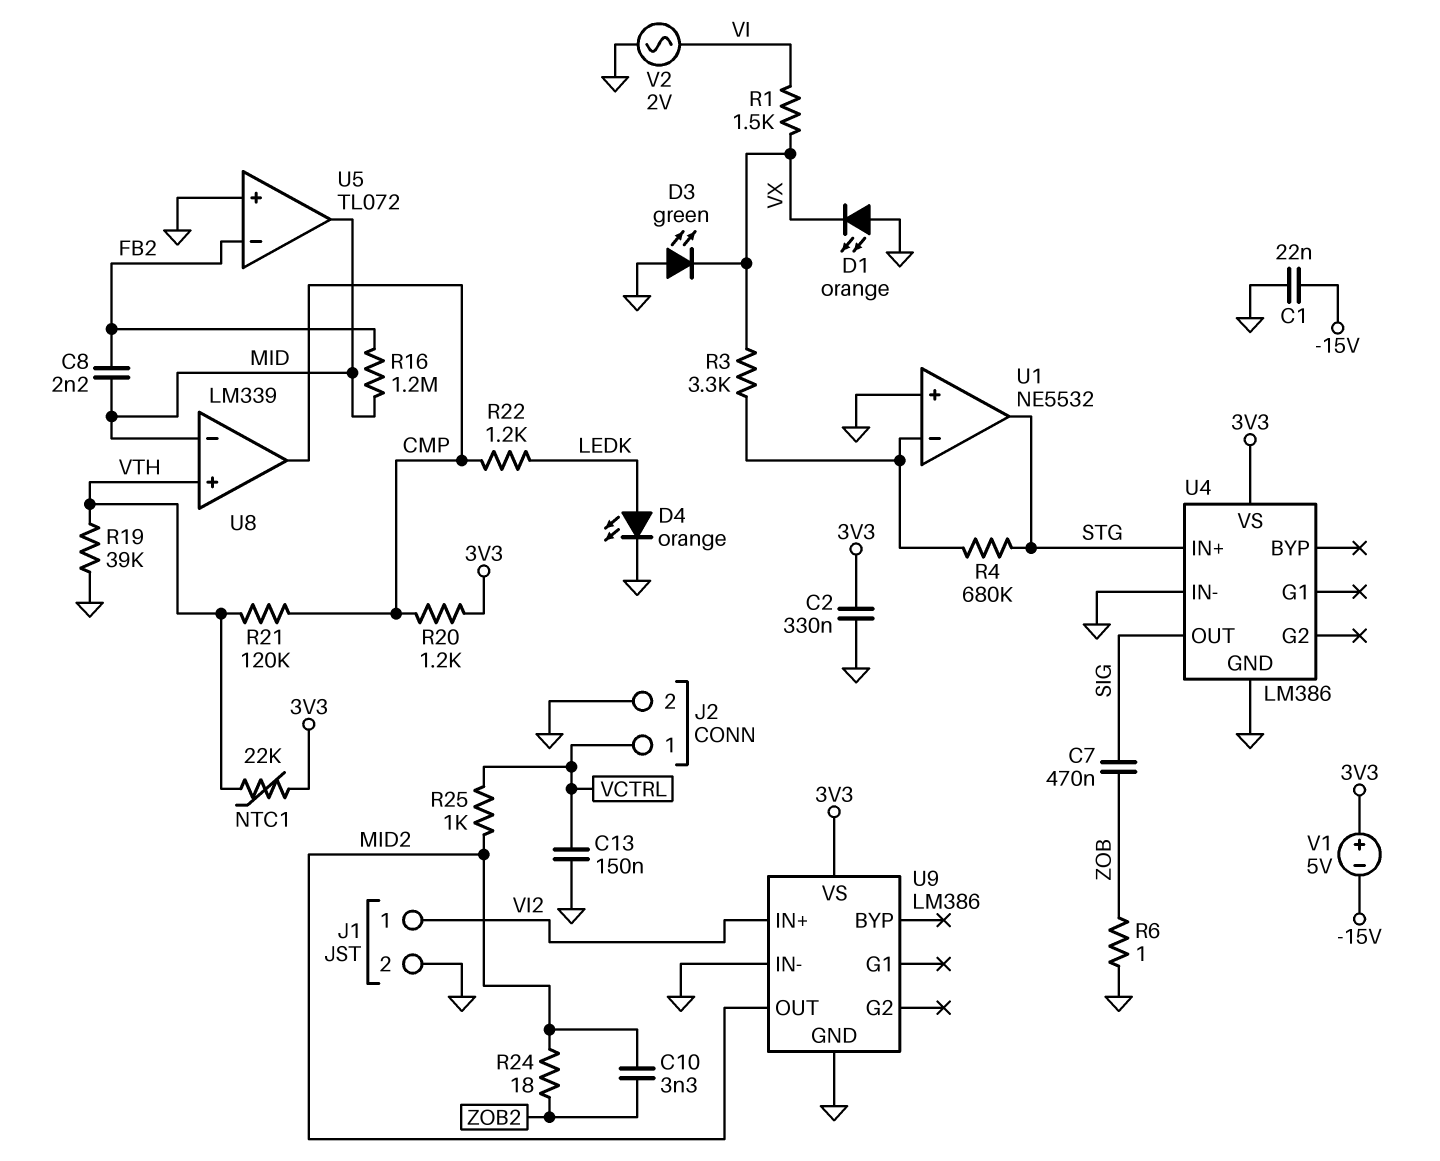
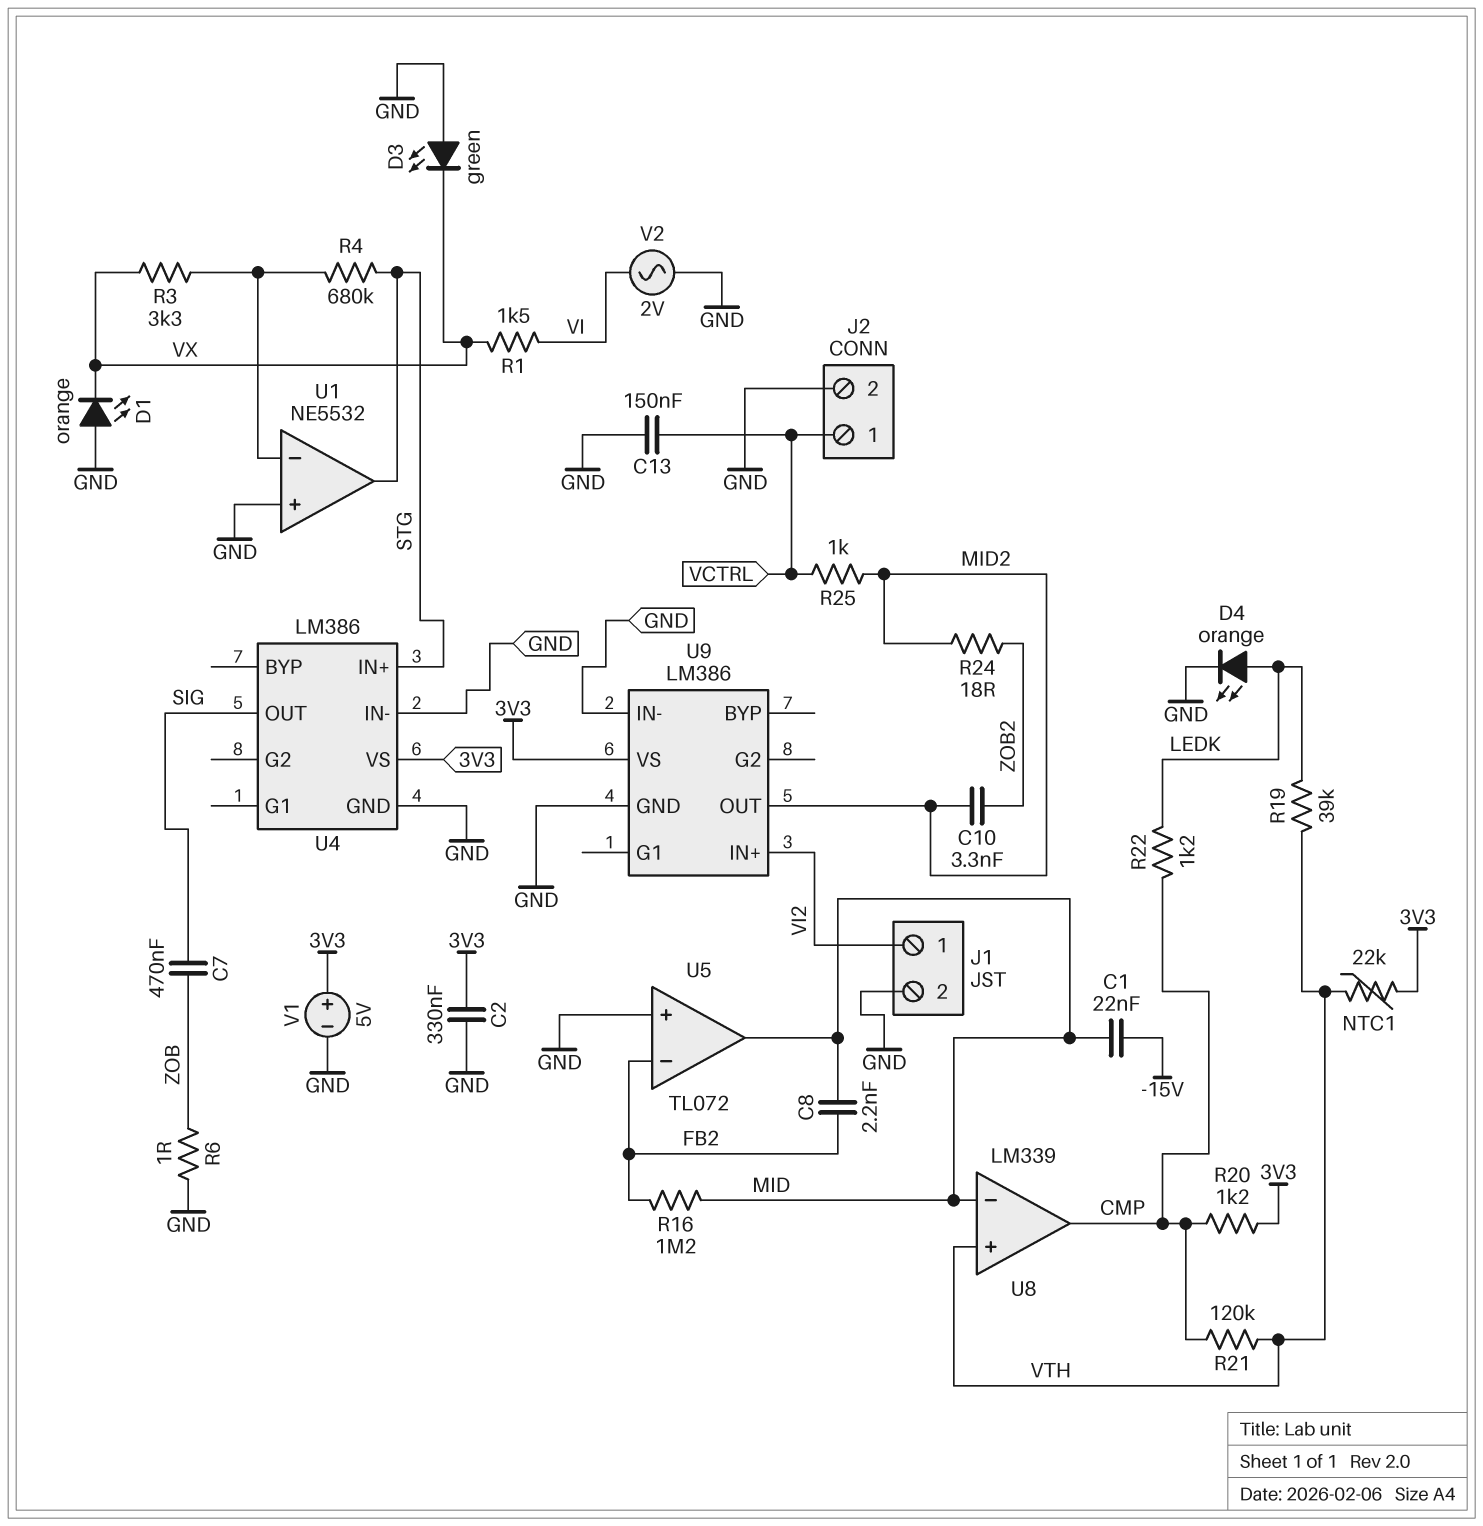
C1: 22nF (-15V, GND) -> 22nF (-15V, MID)
R19: 39k (GND, VTH) -> 39k (LEDK, VTH)
V1: 5V (plus 3V3, minus -15V) -> 5V (plus 3V3, minus GND)

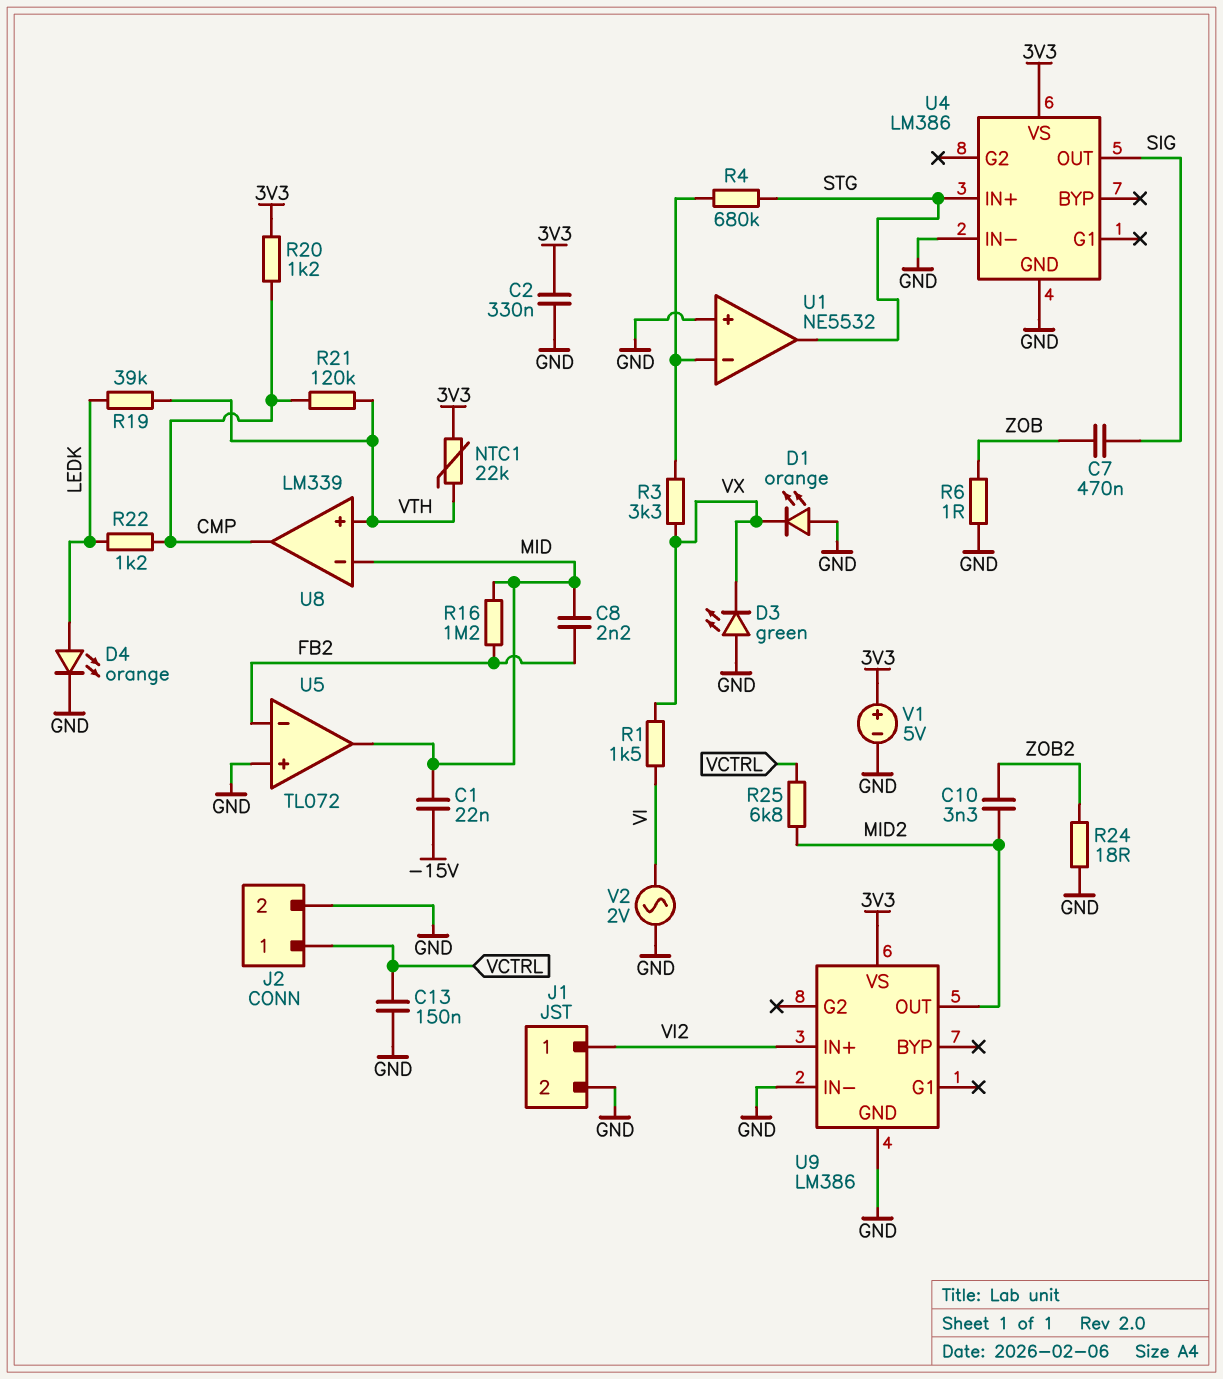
R24: 18 (MID2, ZOB2) -> 18 (GND, ZOB2)
R25: 1k (MID2, VCTRL) -> 6.8k (MID2, VCTRL)

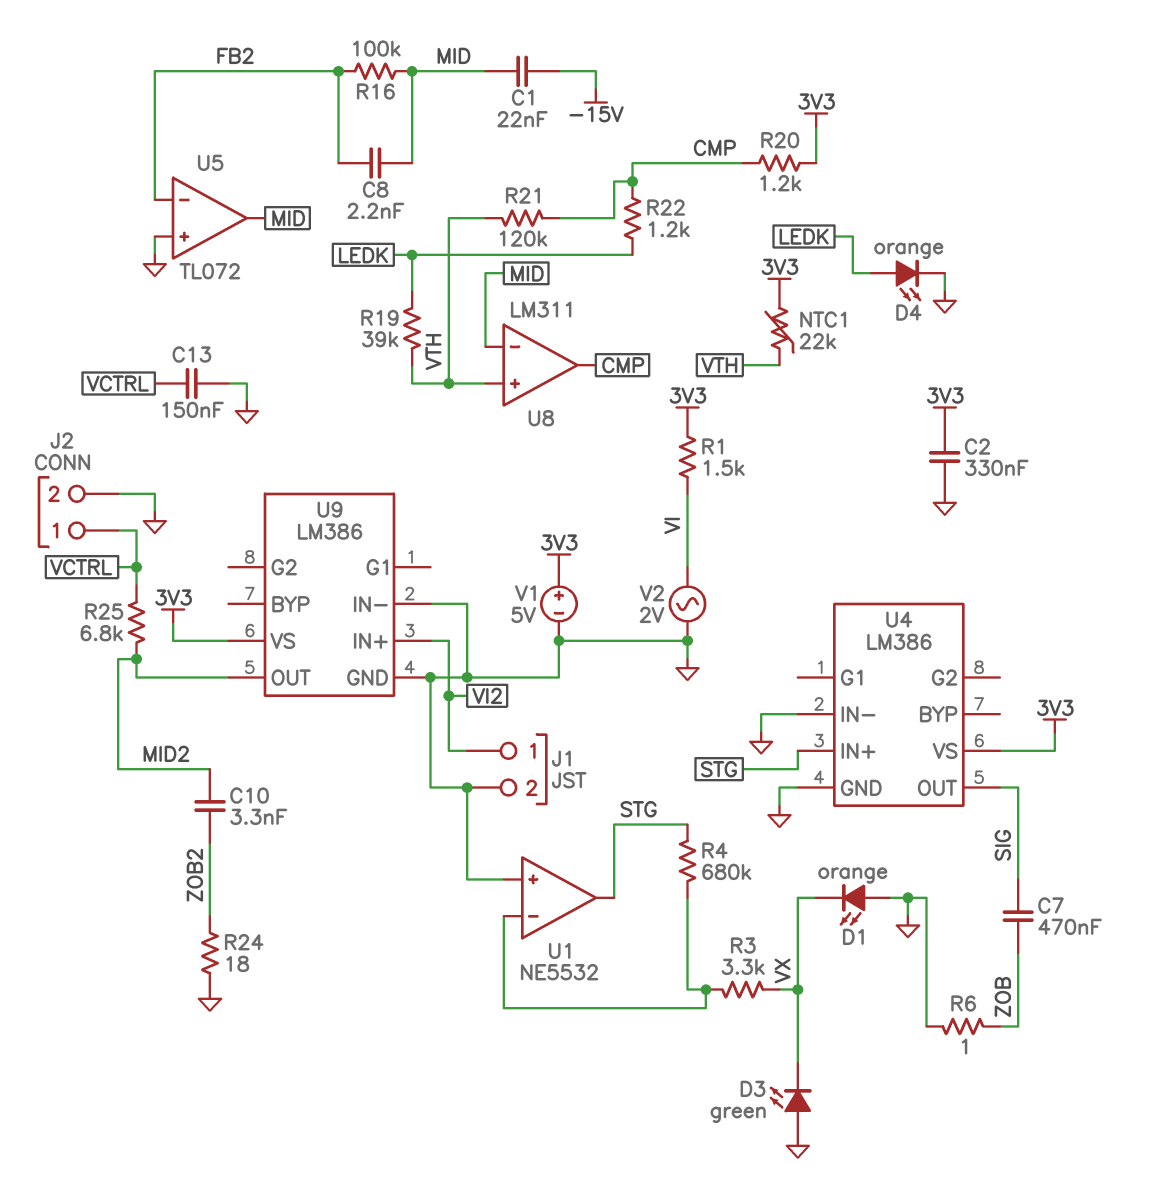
R1: 1.5k (VI, VX) -> 1.5k (3V3, VI)
R16: 1.2M (FB2, MID) -> 100k (FB2, MID)
U8: LM339 -> LM311

